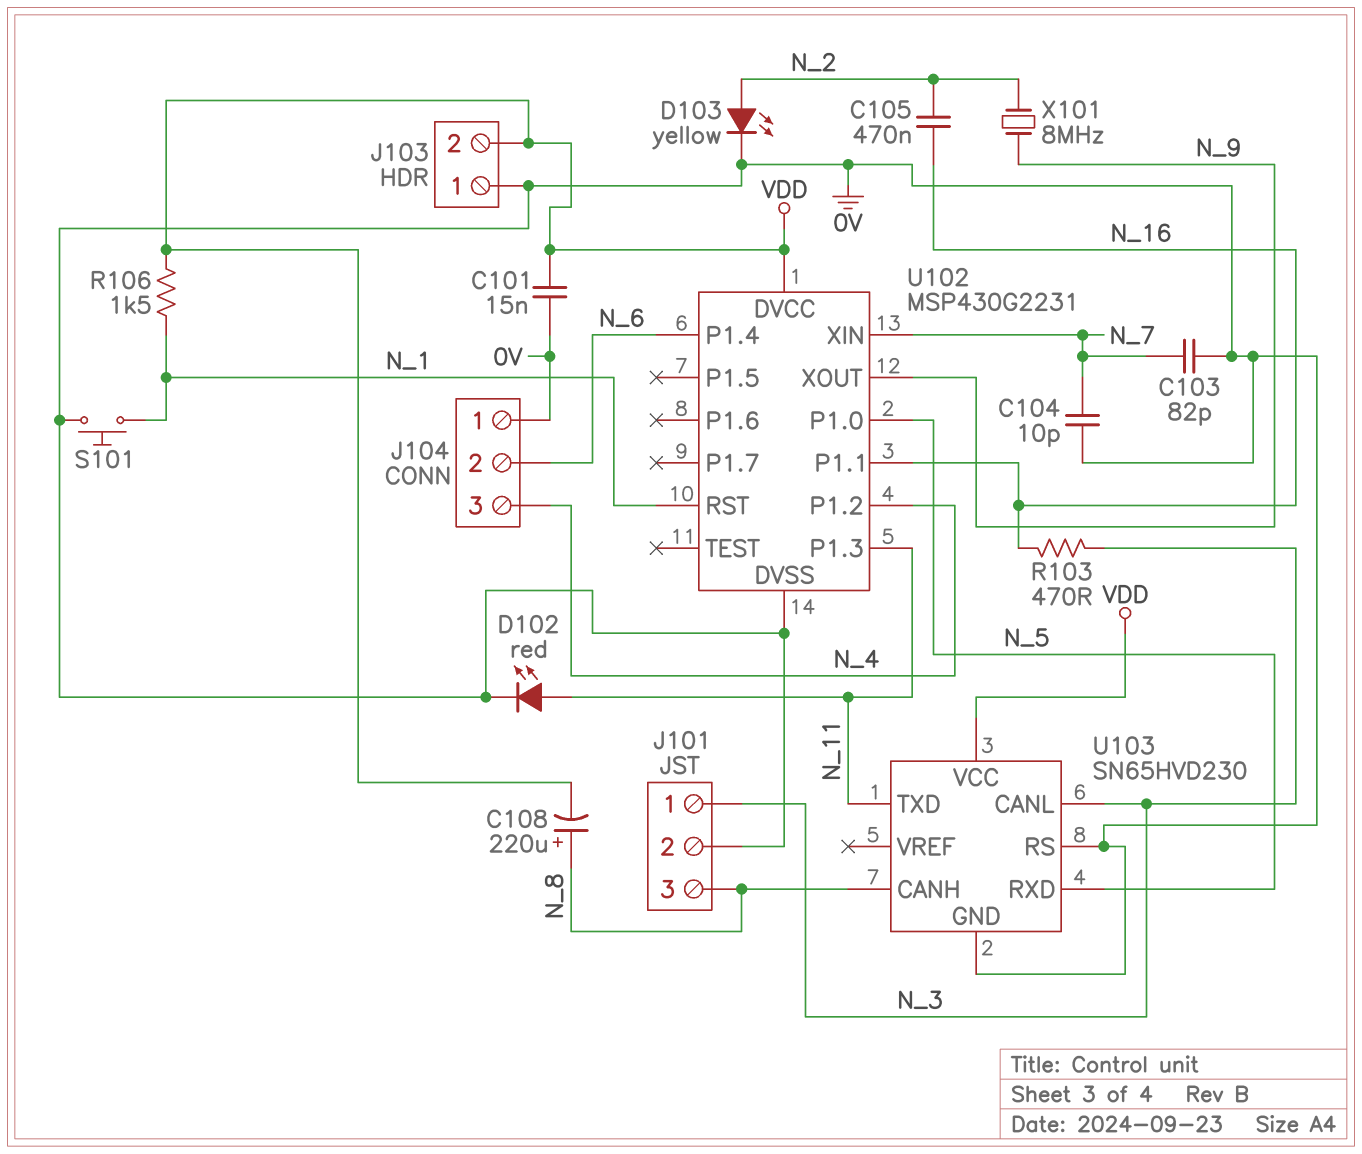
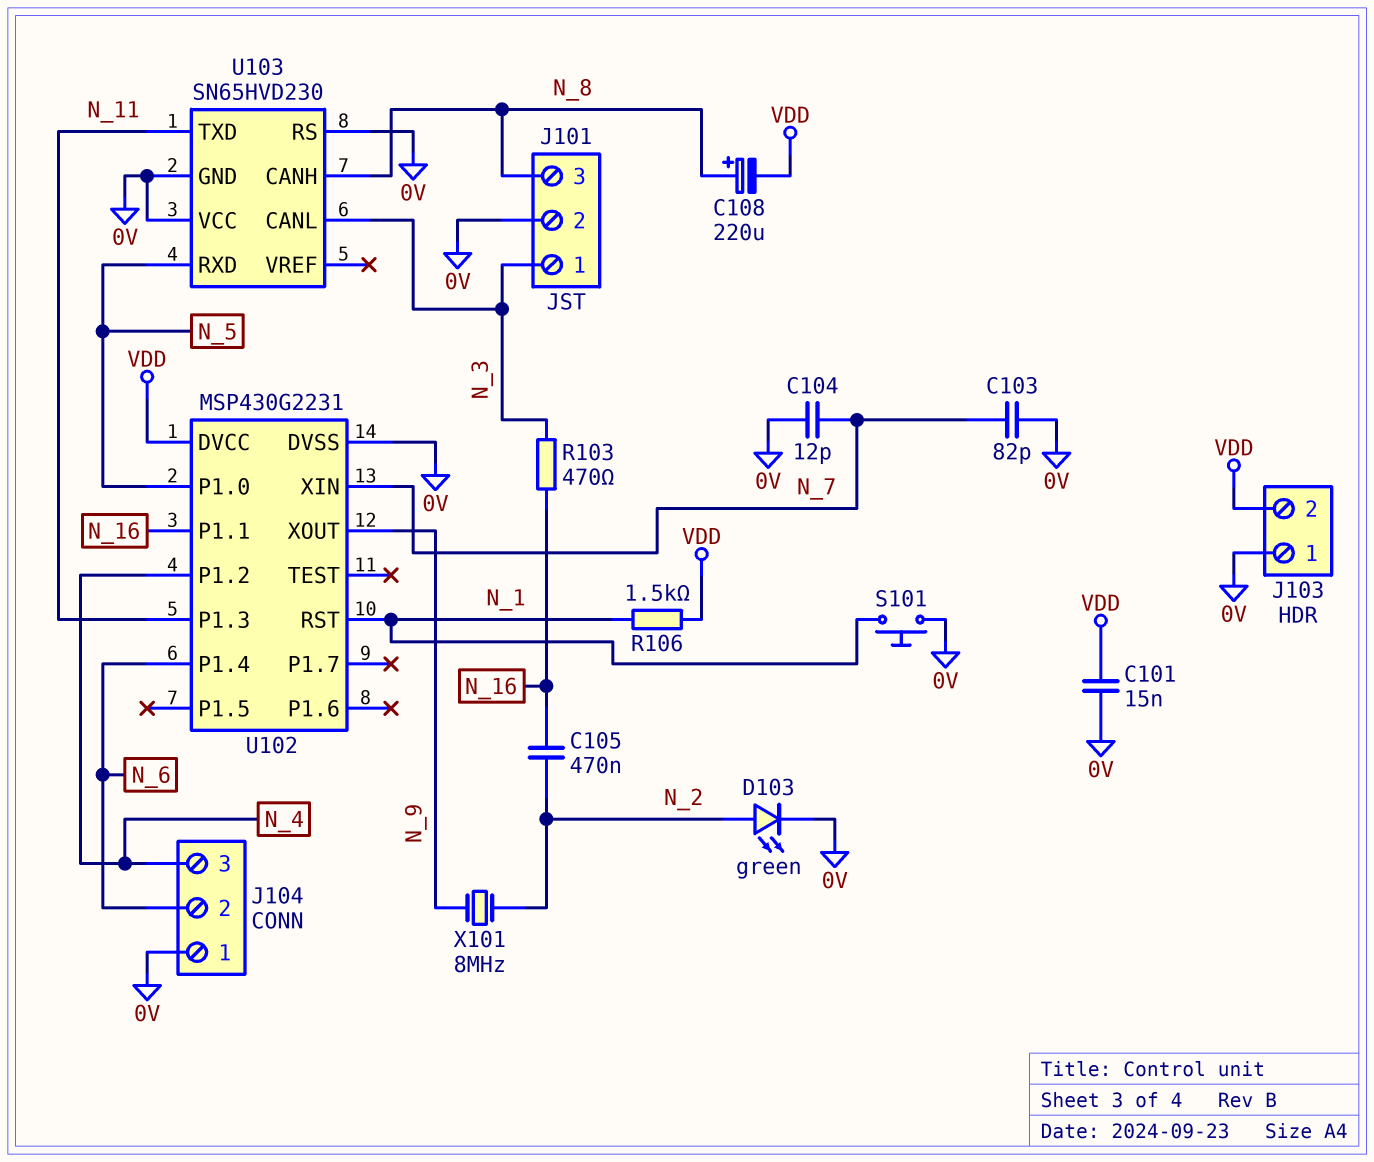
C104: 10pF (0V, N_7) -> 12pF (0V, N_7)
D102: LED red (A N_11, K 0V) -> none
D103: LED yellow (A N_2, K 0V) -> LED green (A N_2, K 0V)
U103 pin VCC: VDD -> 0V

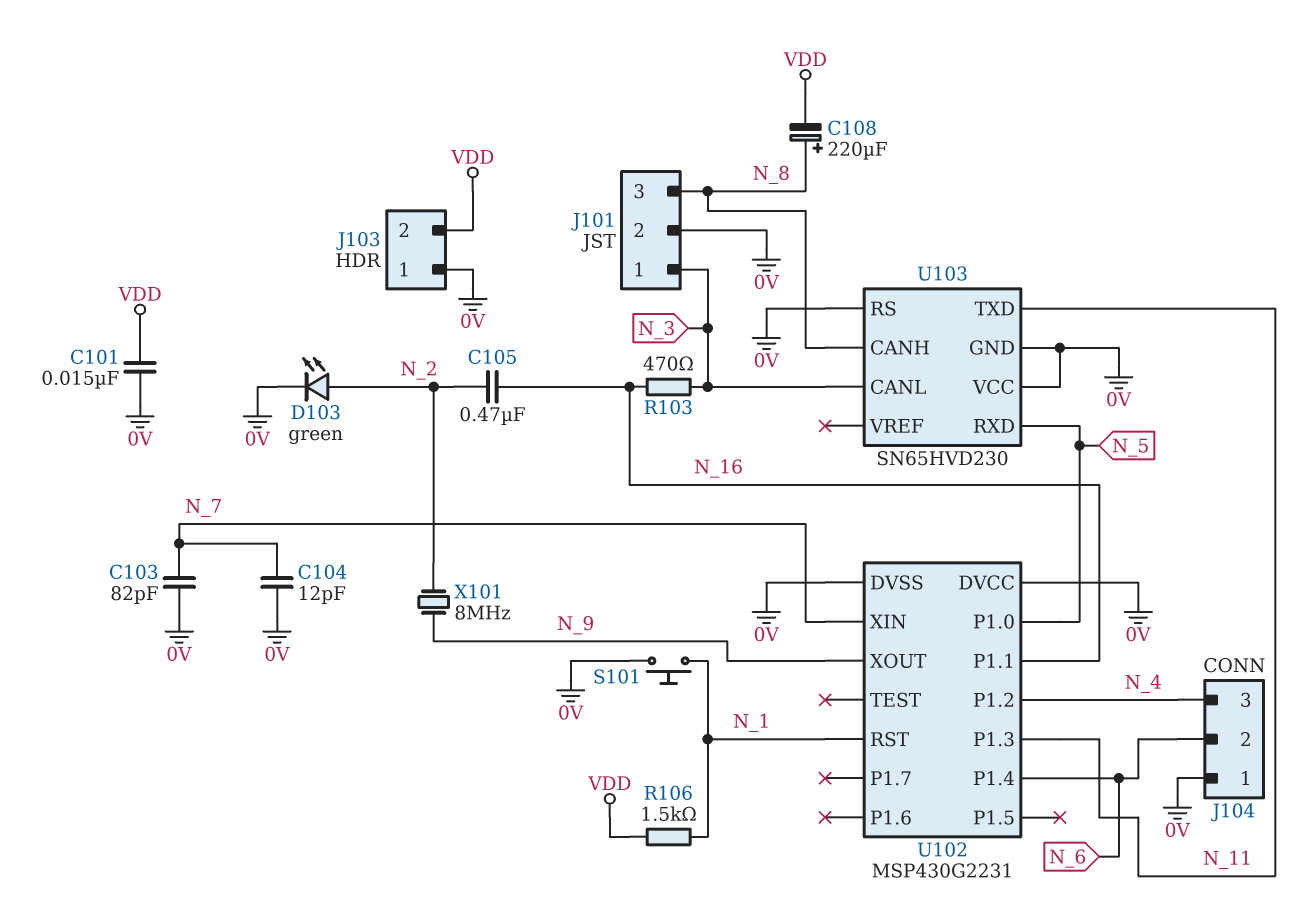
U102 pin DVCC: VDD -> 0V

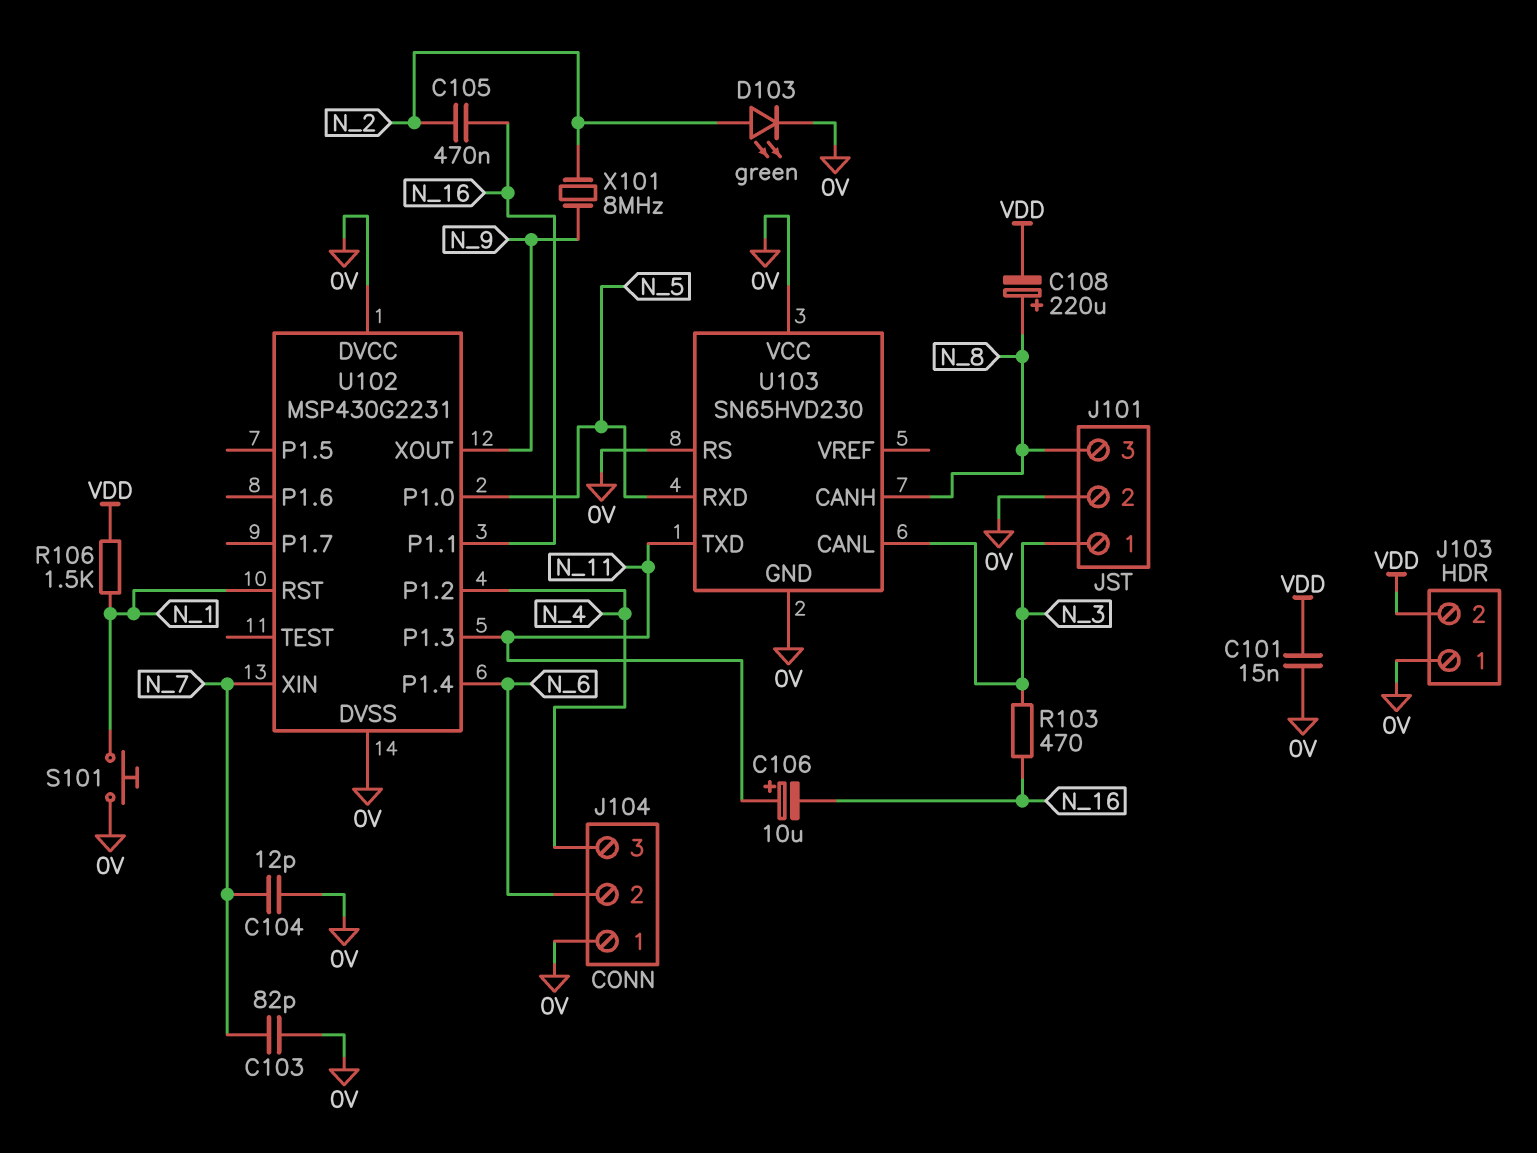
C106: none -> 10uF (plus N_11, minus N_16)

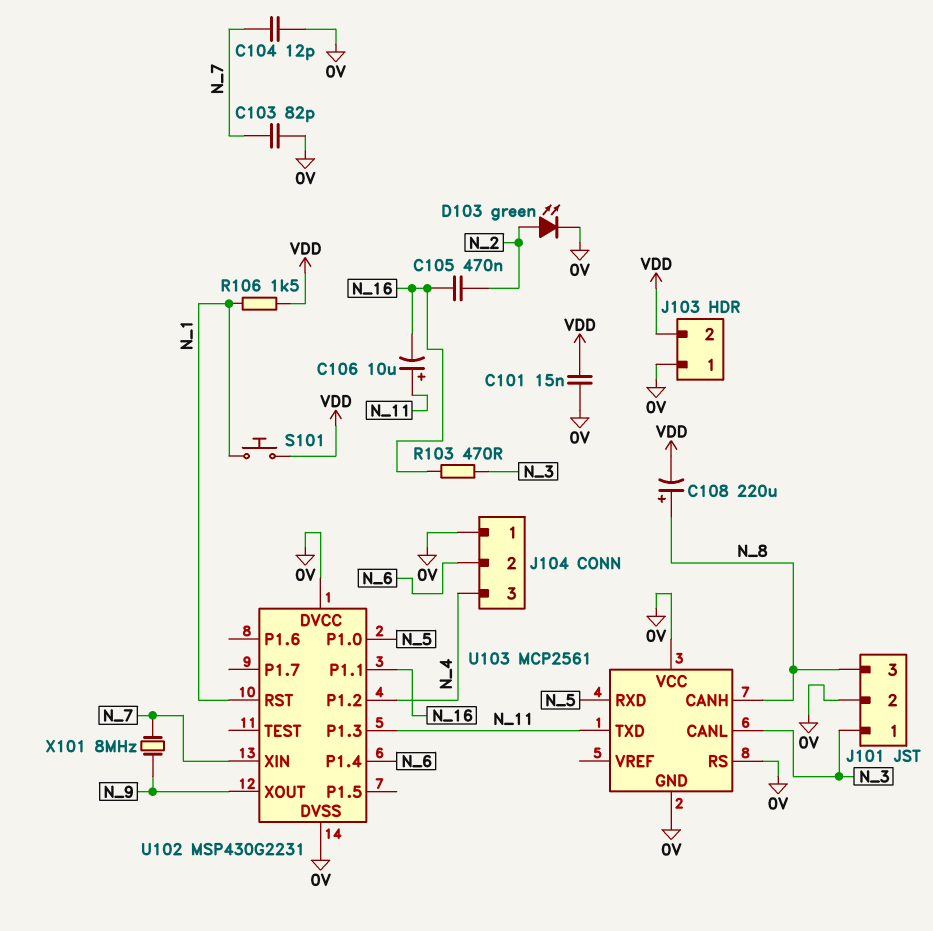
S101: button (0V, N_1) -> button (N_1, VDD)
U103: SN65HVD230 -> MCP2561
X101: 8MHz (N_2, N_9) -> 8MHz (N_7, N_9)

